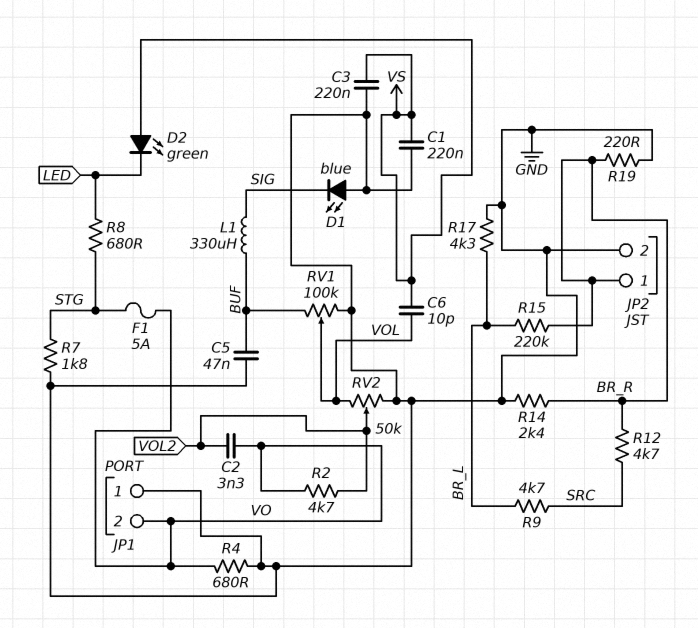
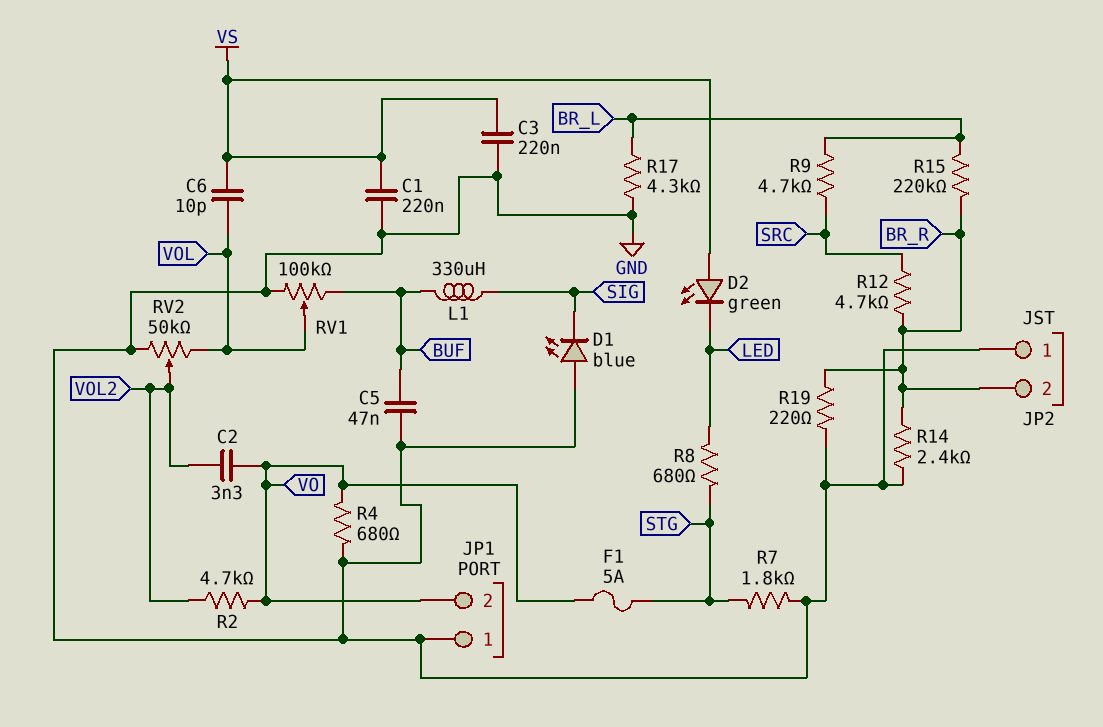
JP2 pin 1: BR_R -> GND
JP2 pin 2: GND -> BR_R

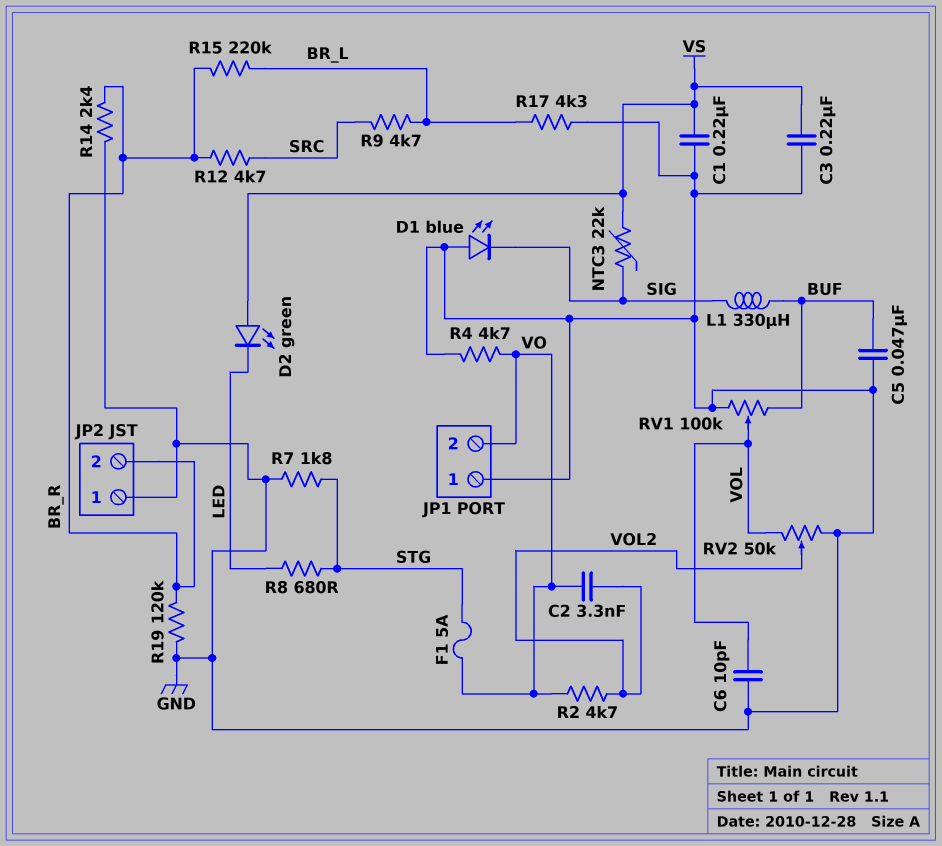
C6: 10pF (VOL, VS) -> 10pF (GND, VOL)
NTC3: none -> 22k (SIG, VS)
R4: 680 (GND, VO) -> 4.7k (GND, VO)
R19: 220 (BR_R, GND) -> 120k (BR_R, GND)

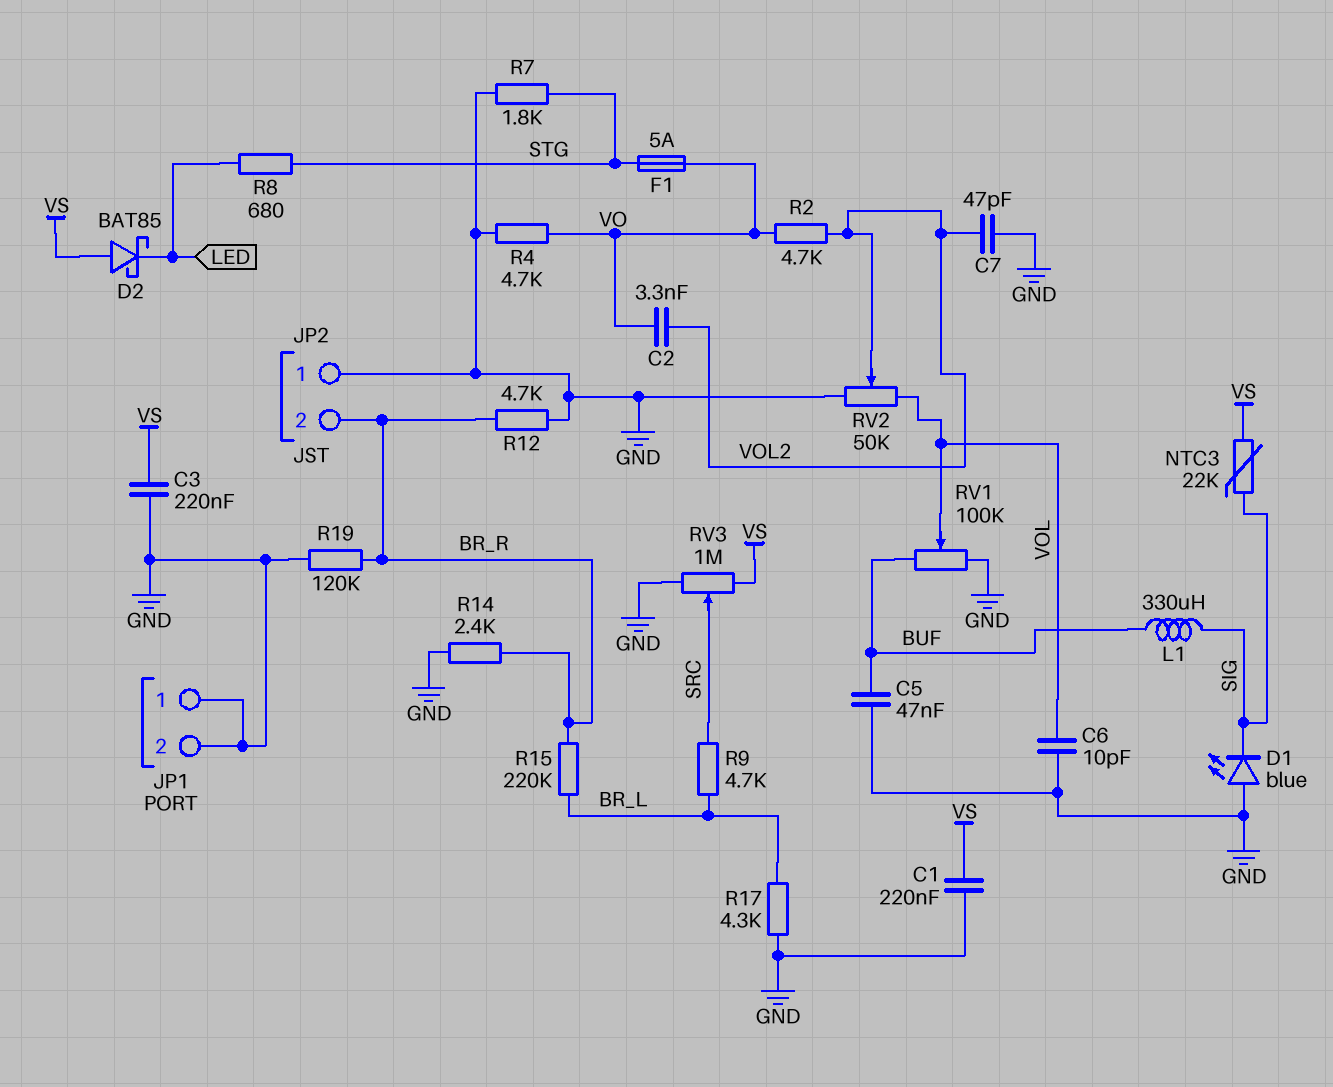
C7: none -> 47pF (GND, VOL2)
D2: LED green (A VS, K LED) -> schottky BAT85 (A VS, K LED)
JP1 pin 2: VO -> GND
R12: 4.7k (BR_R, SRC) -> 4.7k (BR_R, GND)
RV3: none -> 1M (GND, VS, wiper SRC)

